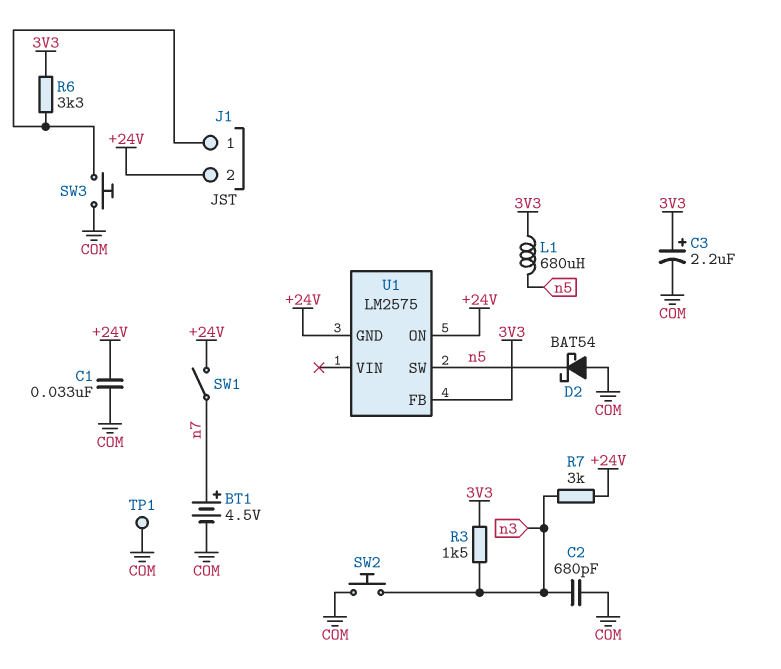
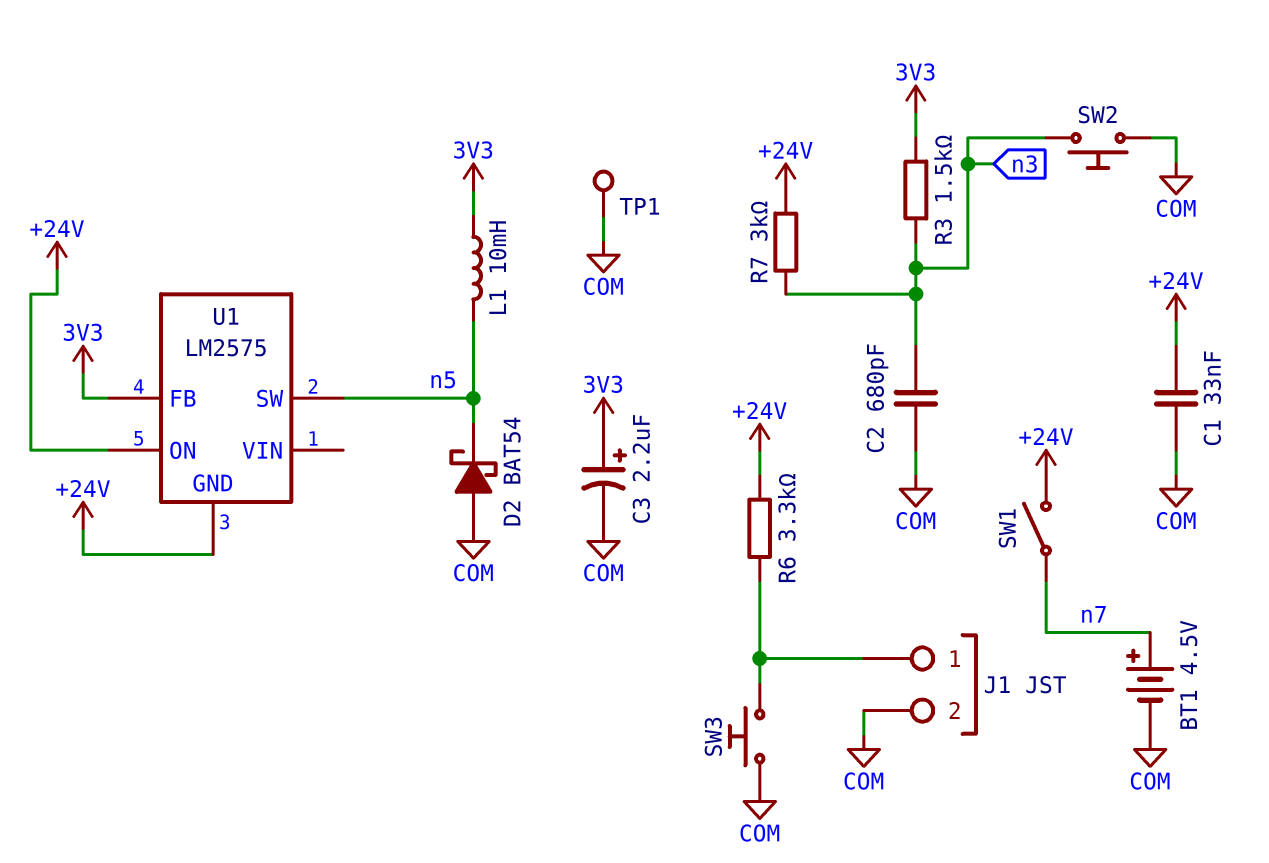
J1 pin 2: +24V -> COM
L1: 680uH (3V3, n5) -> 10mH (3V3, n5)
R6: 3.3k (3V3, J1/1) -> 3.3k (+24V, J1/1)

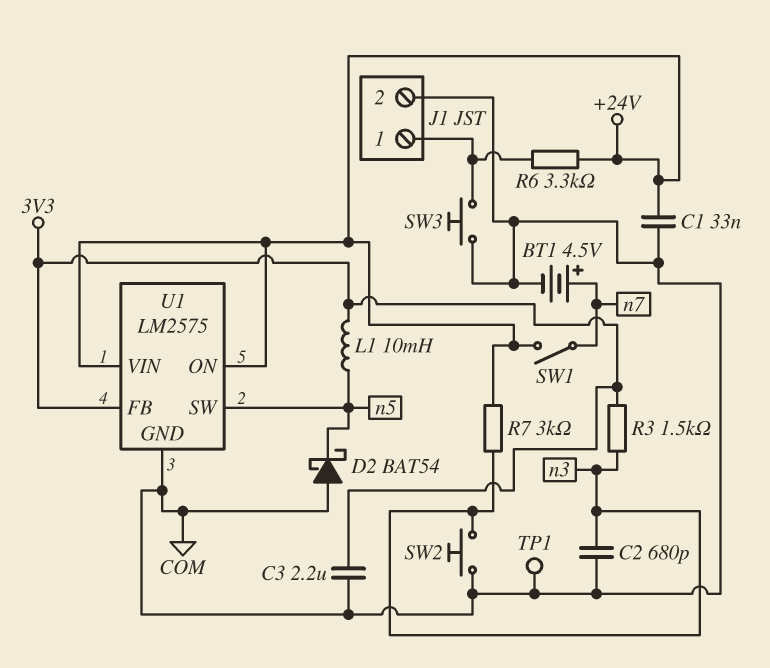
C3: 2.2uF (plus 3V3, minus COM) -> 2.2uF (3V3, COM)
U1 pin GND: +24V -> COM
U1 pin VIN: none -> +24V

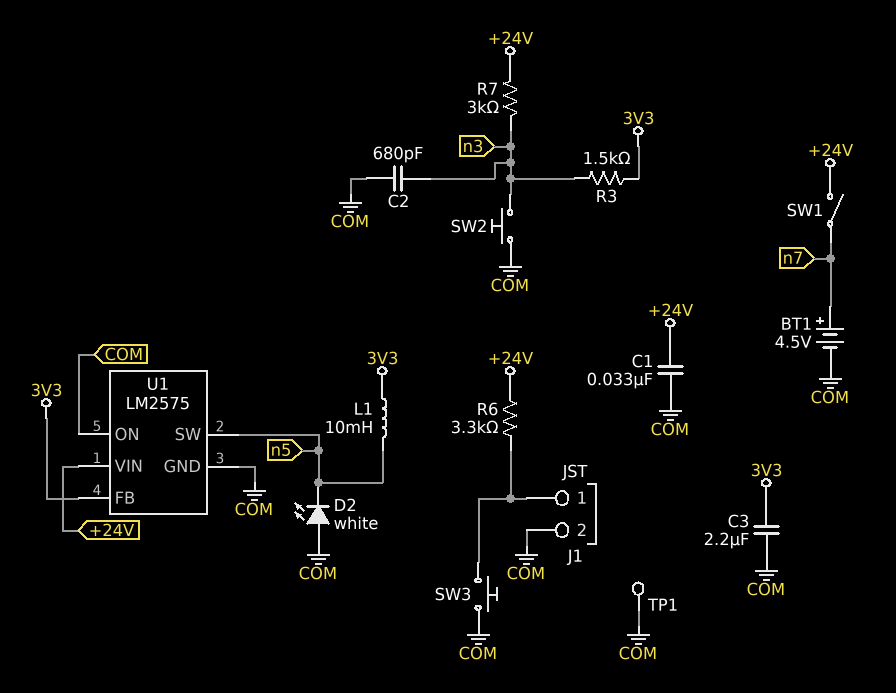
D2: schottky BAT54 (A COM, K n5) -> LED white (A COM, K n5)
U1 pin ON: +24V -> COM

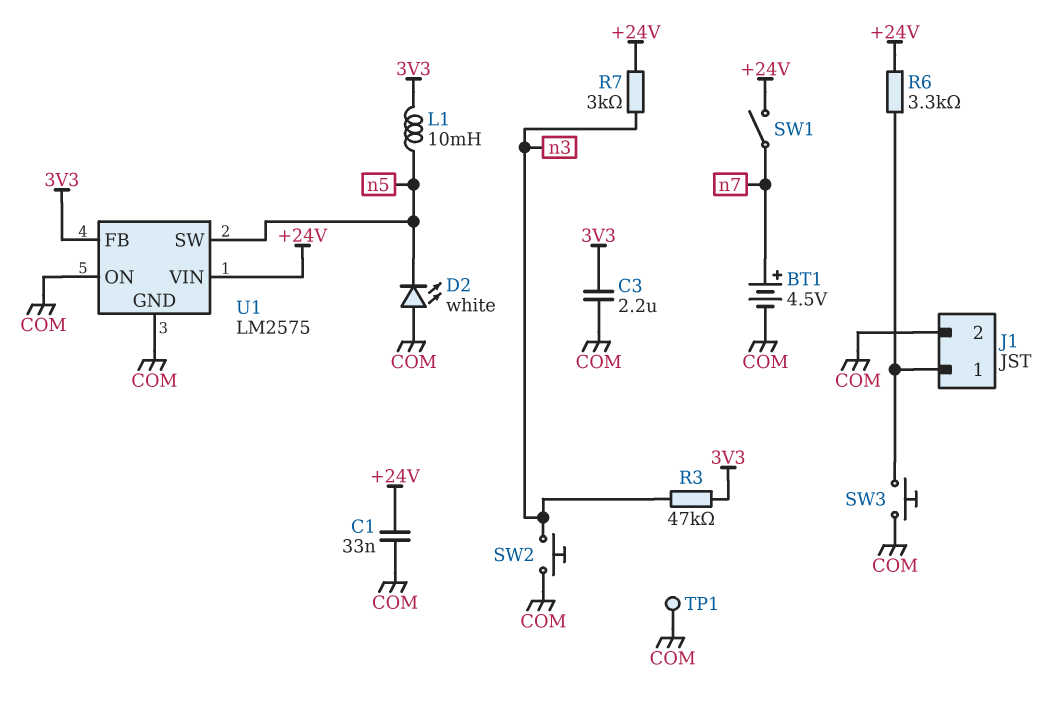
C2: 680pF (COM, n3) -> none
R3: 1.5k (3V3, n3) -> 47k (3V3, n3)

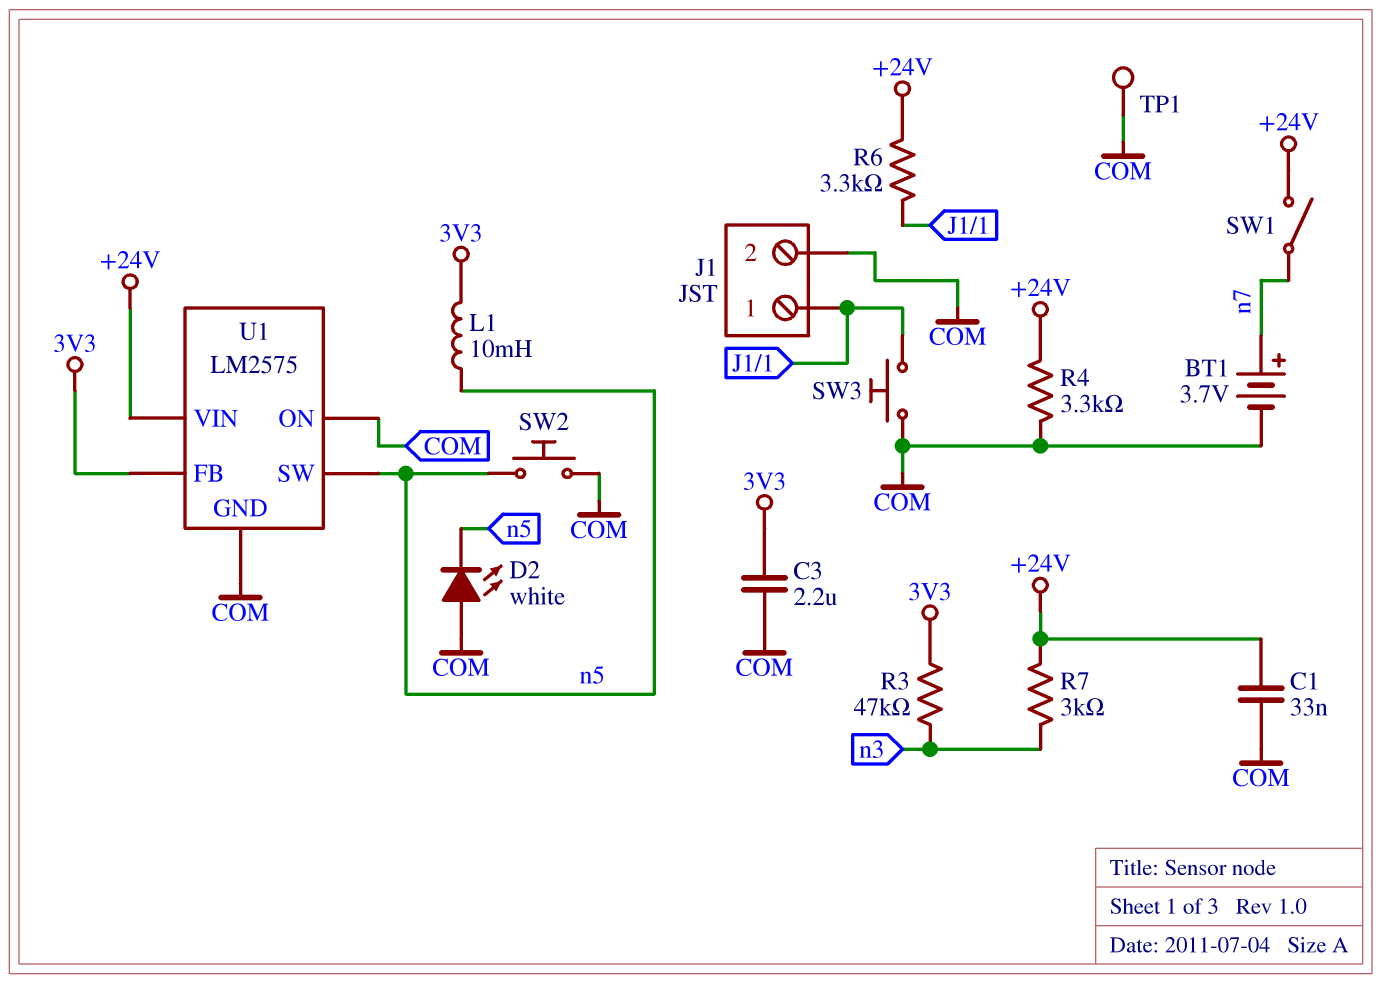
BT1: 4.5V (plus n7, minus COM) -> 3.7V (plus n7, minus COM)
R4: none -> 3.3k (+24V, COM)
SW2: button (COM, n3) -> button (COM, n5)

